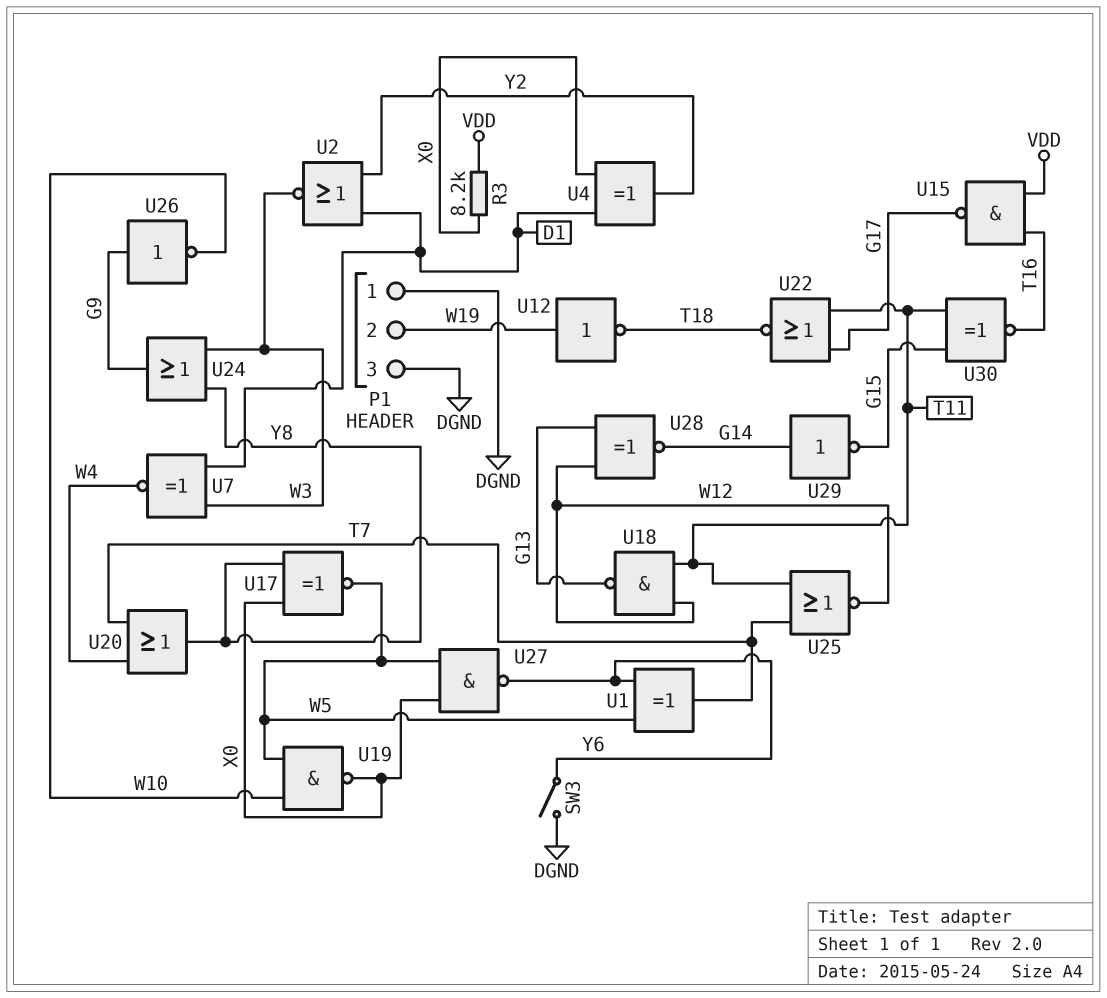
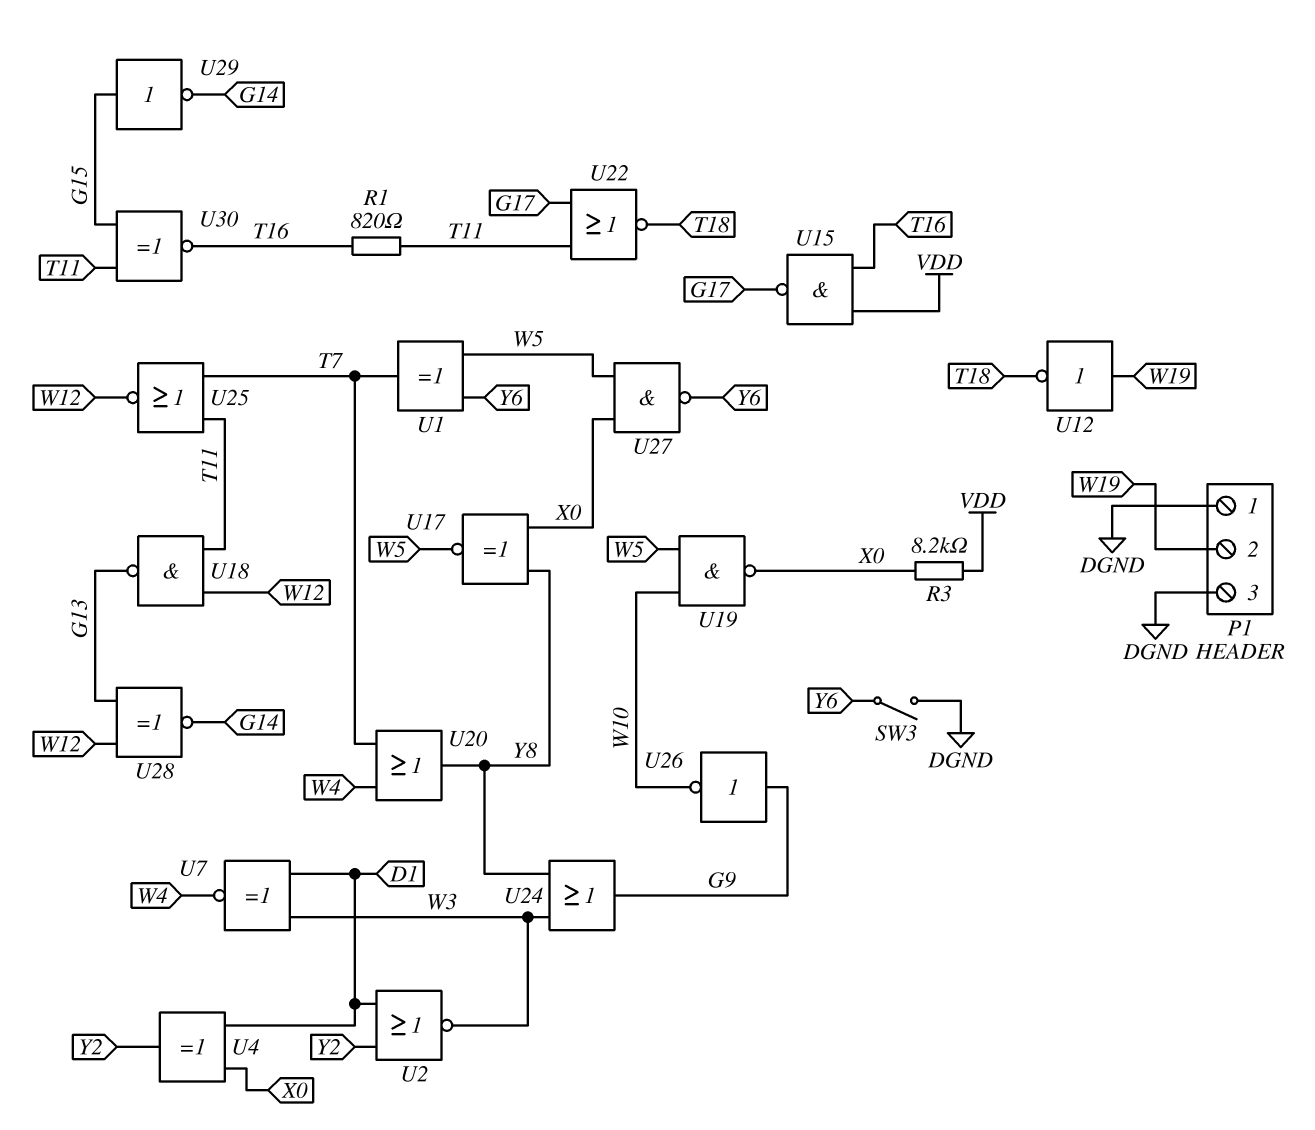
R1: none -> 820 (T11, T16)
U29: NOT (in G14, out G15) -> NOT (in G15, out G14)

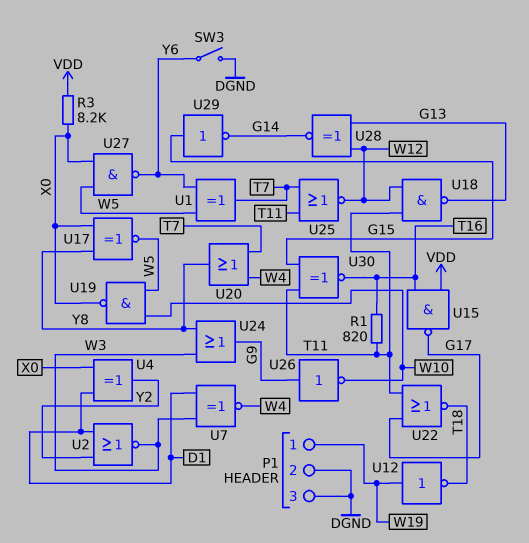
P1 pin 1: DGND -> W19
P1 pin 2: W19 -> DGND

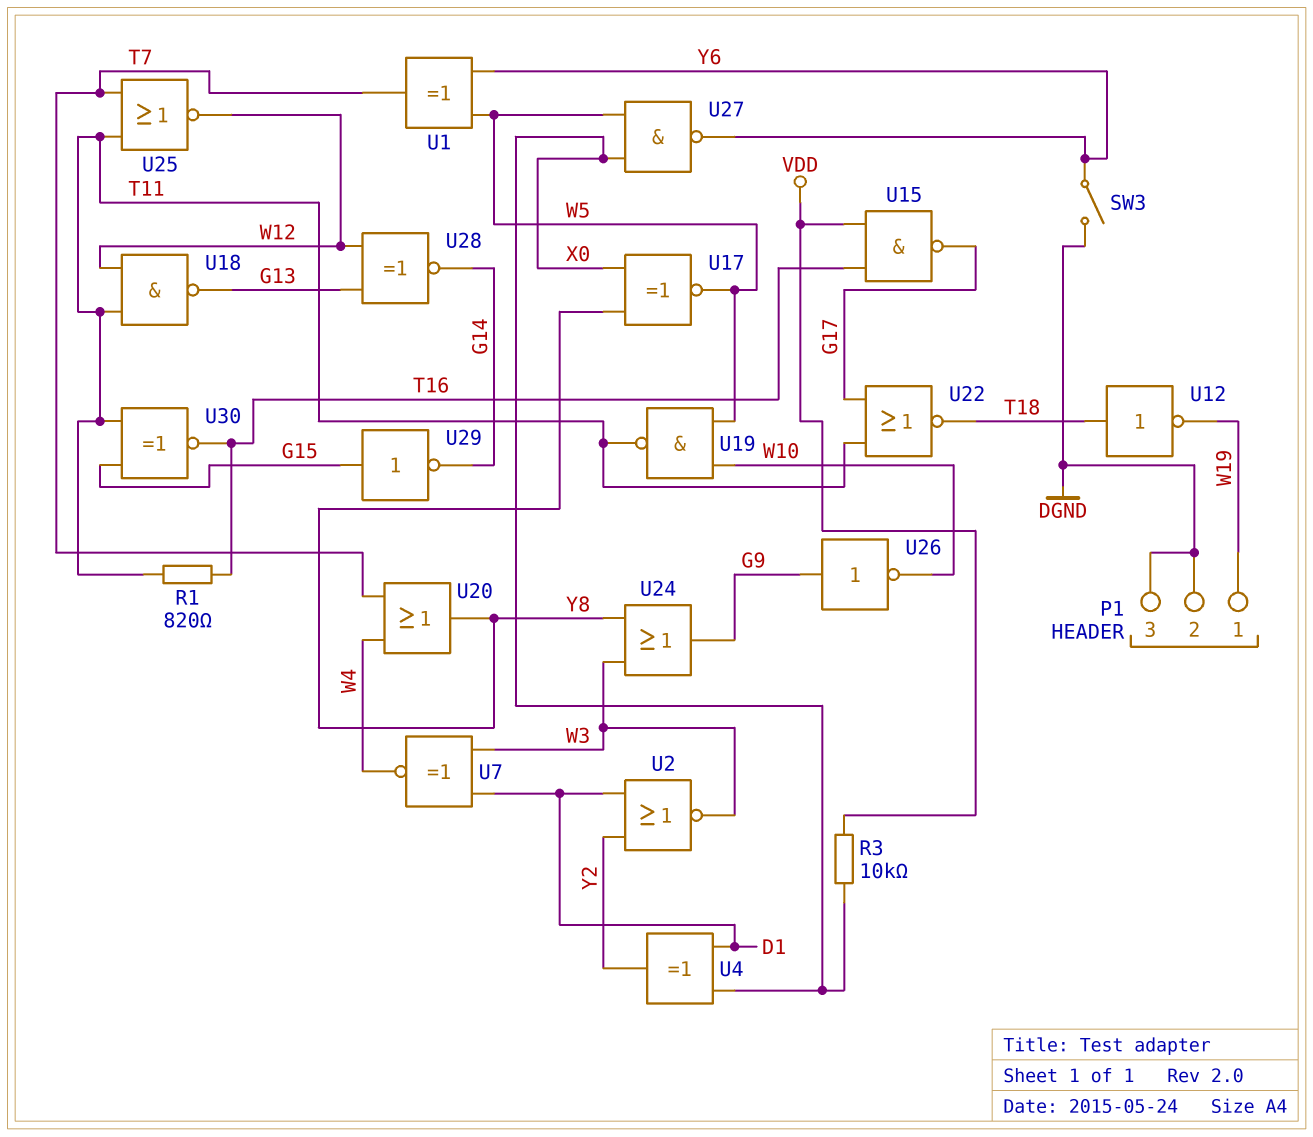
R3: 8.2k (VDD, X0) -> 10k (VDD, X0)
U12: NOT (in W19, out T18) -> NOT (in T18, out W19)
U19: NAND (in W5, in W10, out X0) -> NAND (in W5, in W10, out T11)

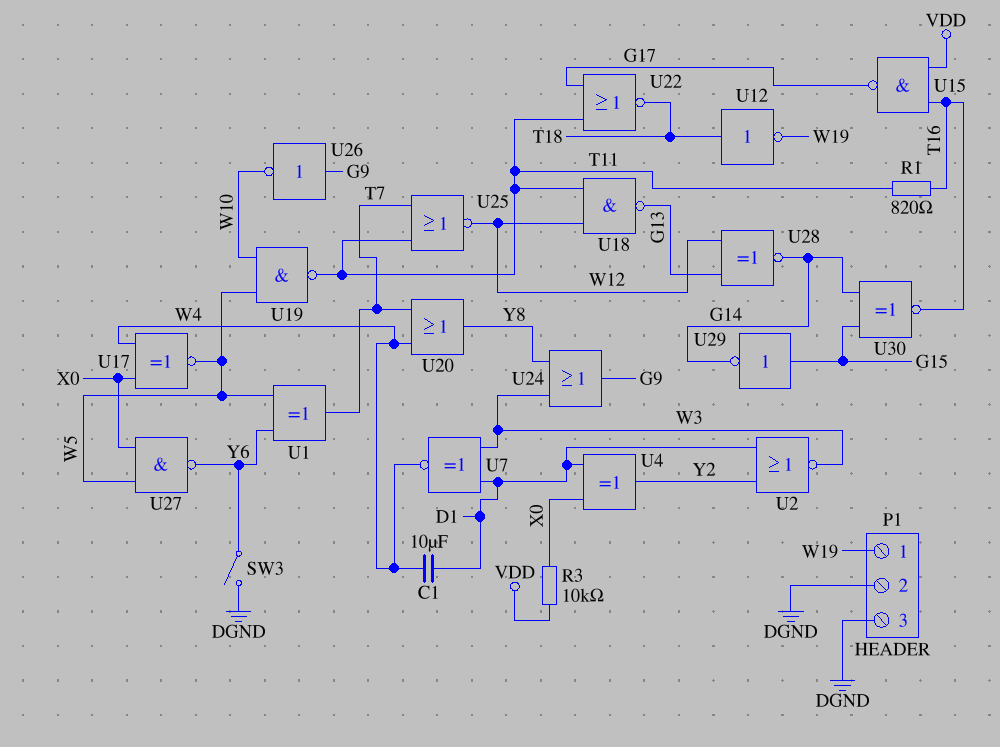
C1: none -> 10uF (D1, W4)
U17: XNOR (in X0, in Y8, out W5) -> XNOR (in W4, in X0, out W5)
U30: XNOR (in G15, in T11, out T16) -> XNOR (in G14, in G15, out T16)

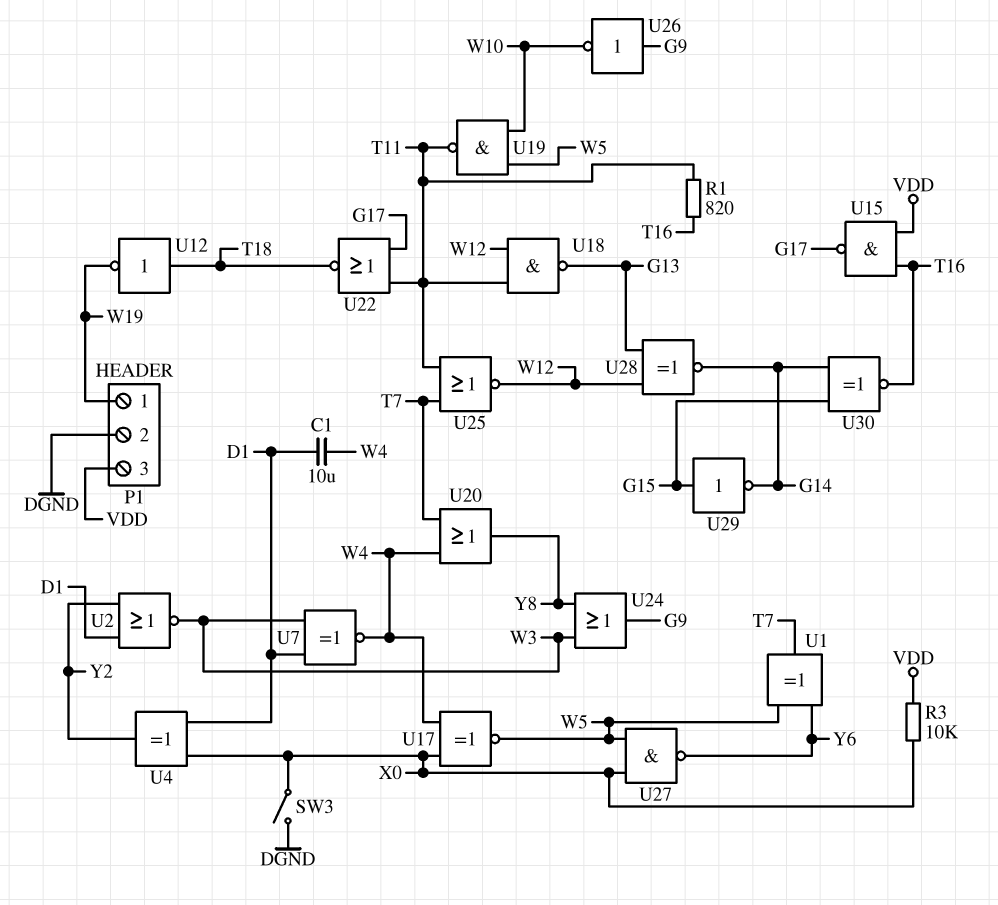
P1 pin 3: DGND -> VDD
SW3: switch (DGND, Y6) -> switch (DGND, X0)

